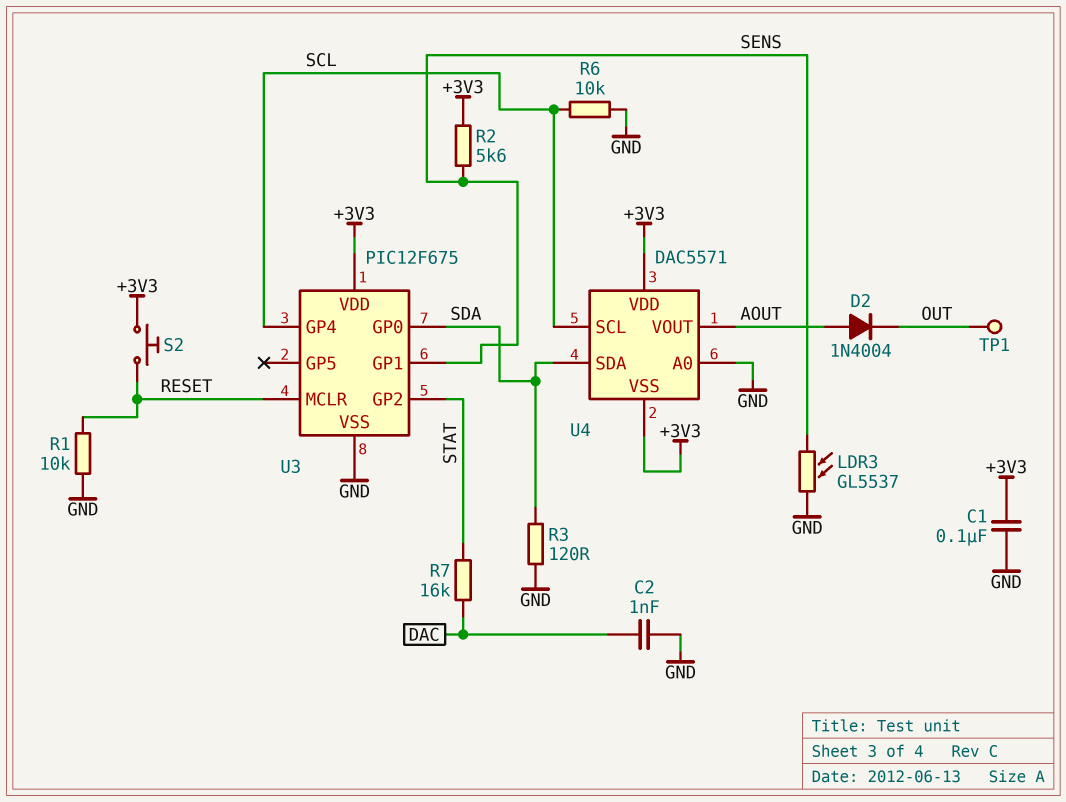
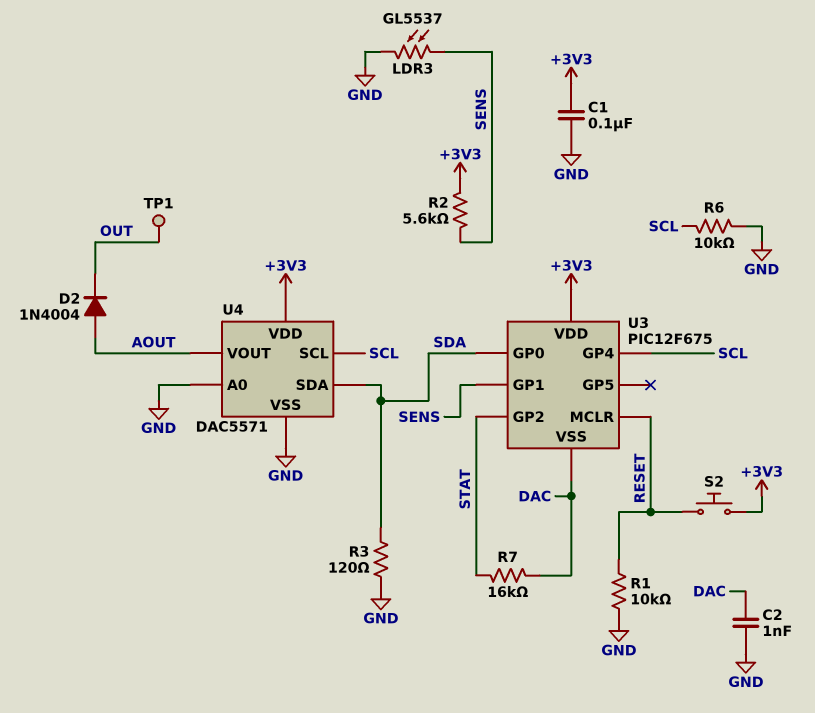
U3 pin VSS: GND -> DAC
U4 pin VSS: +3V3 -> GND

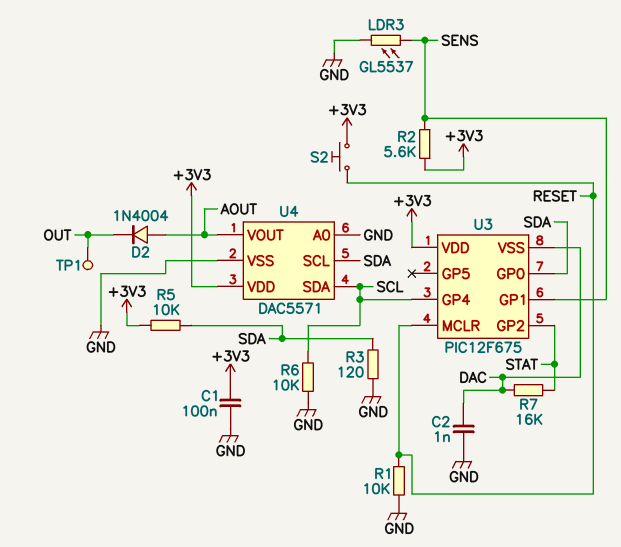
R5: none -> 10k (+3V3, SDA)
U4 pin SCL: SCL -> SDA
U4 pin SDA: SDA -> SCL

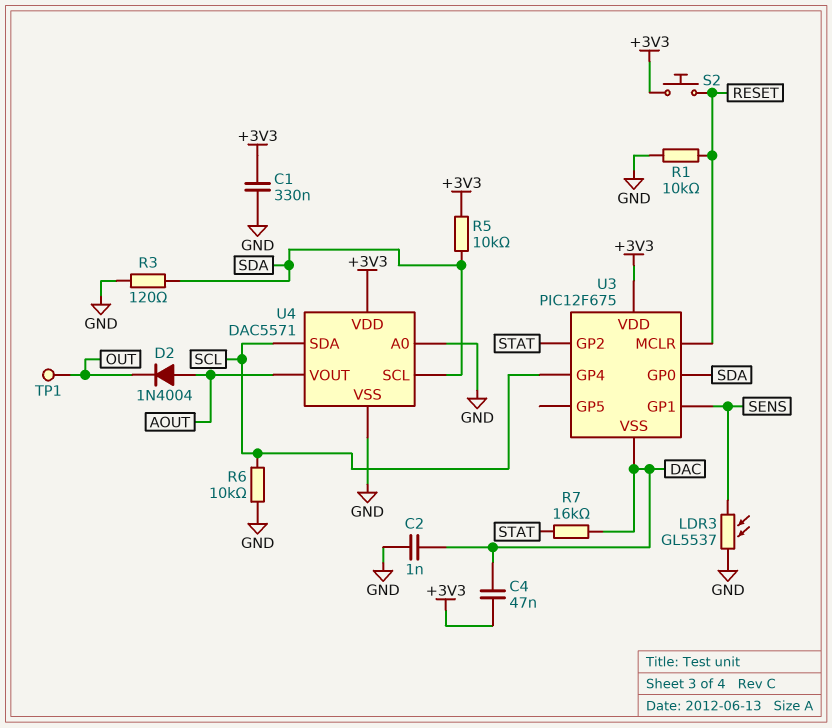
C1: 100nF (+3V3, GND) -> 330nF (+3V3, GND)
C4: none -> 47nF (+3V3, DAC)
R2: 5.6k (+3V3, SENS) -> none

